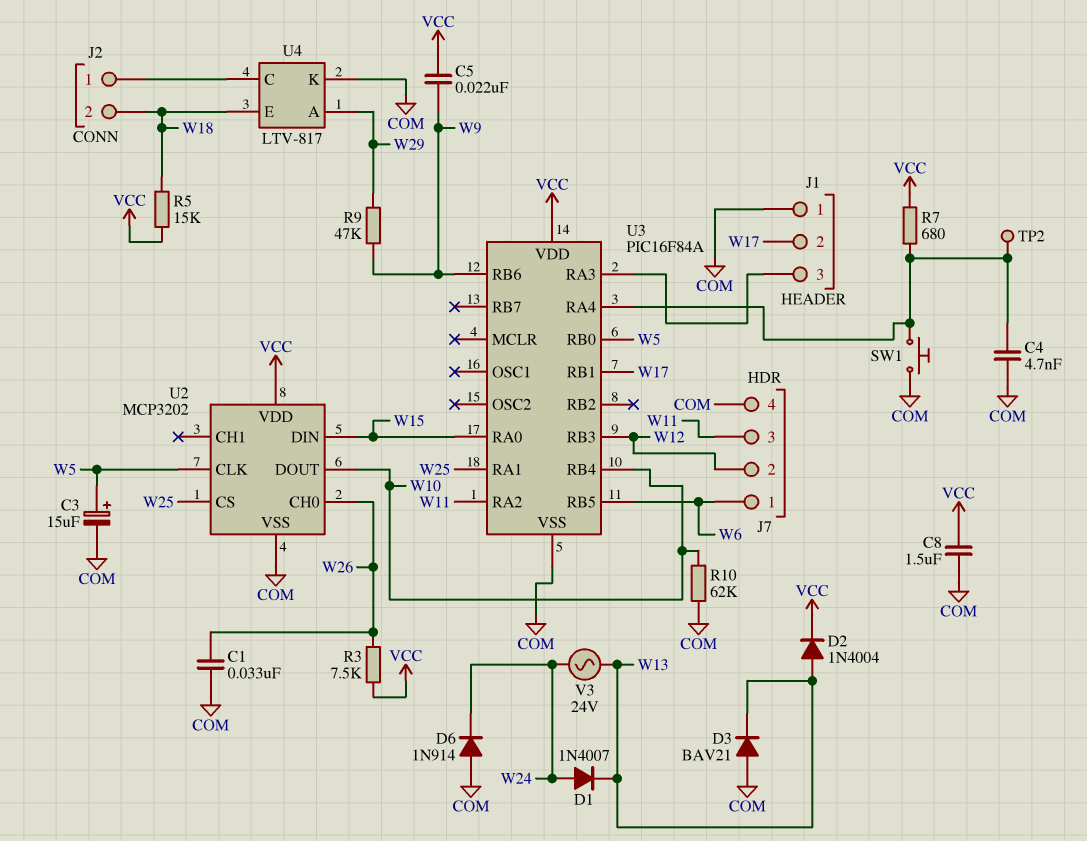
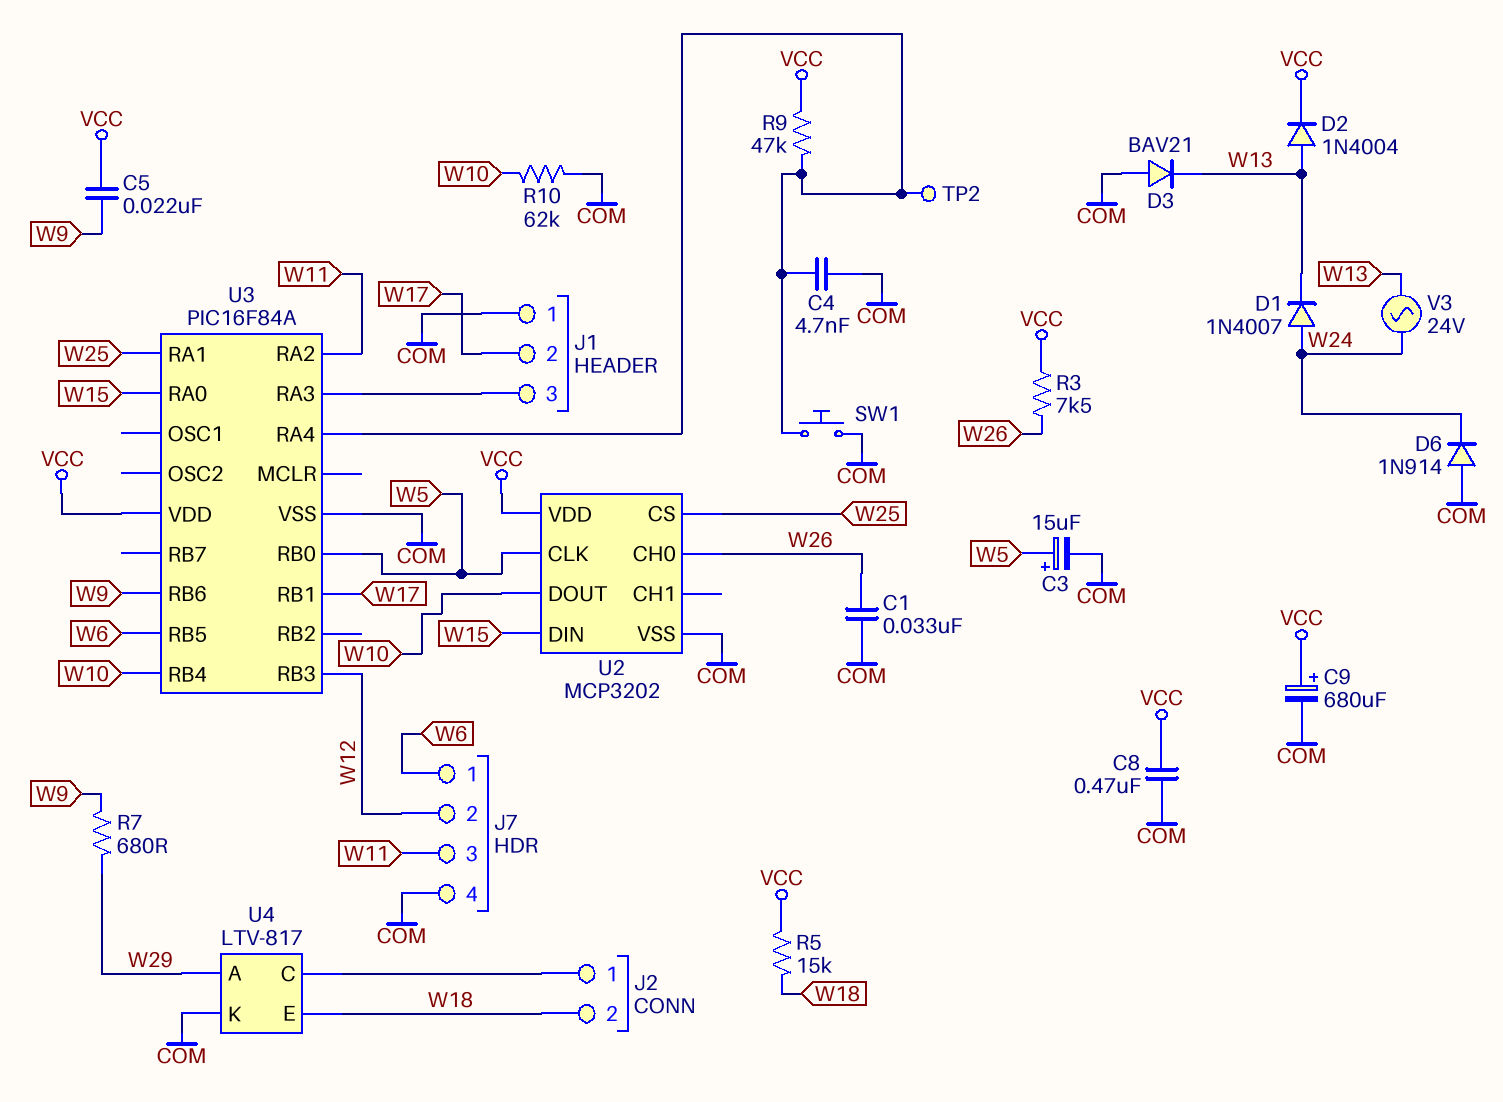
C8: 1.5uF (COM, VCC) -> 470nF (COM, VCC)
C9: none -> 680uF (plus VCC, minus COM)
R7: 680 (U3/RA4, VCC) -> 680 (W9, W29)
R9: 47k (W9, W29) -> 47k (U3/RA4, VCC)

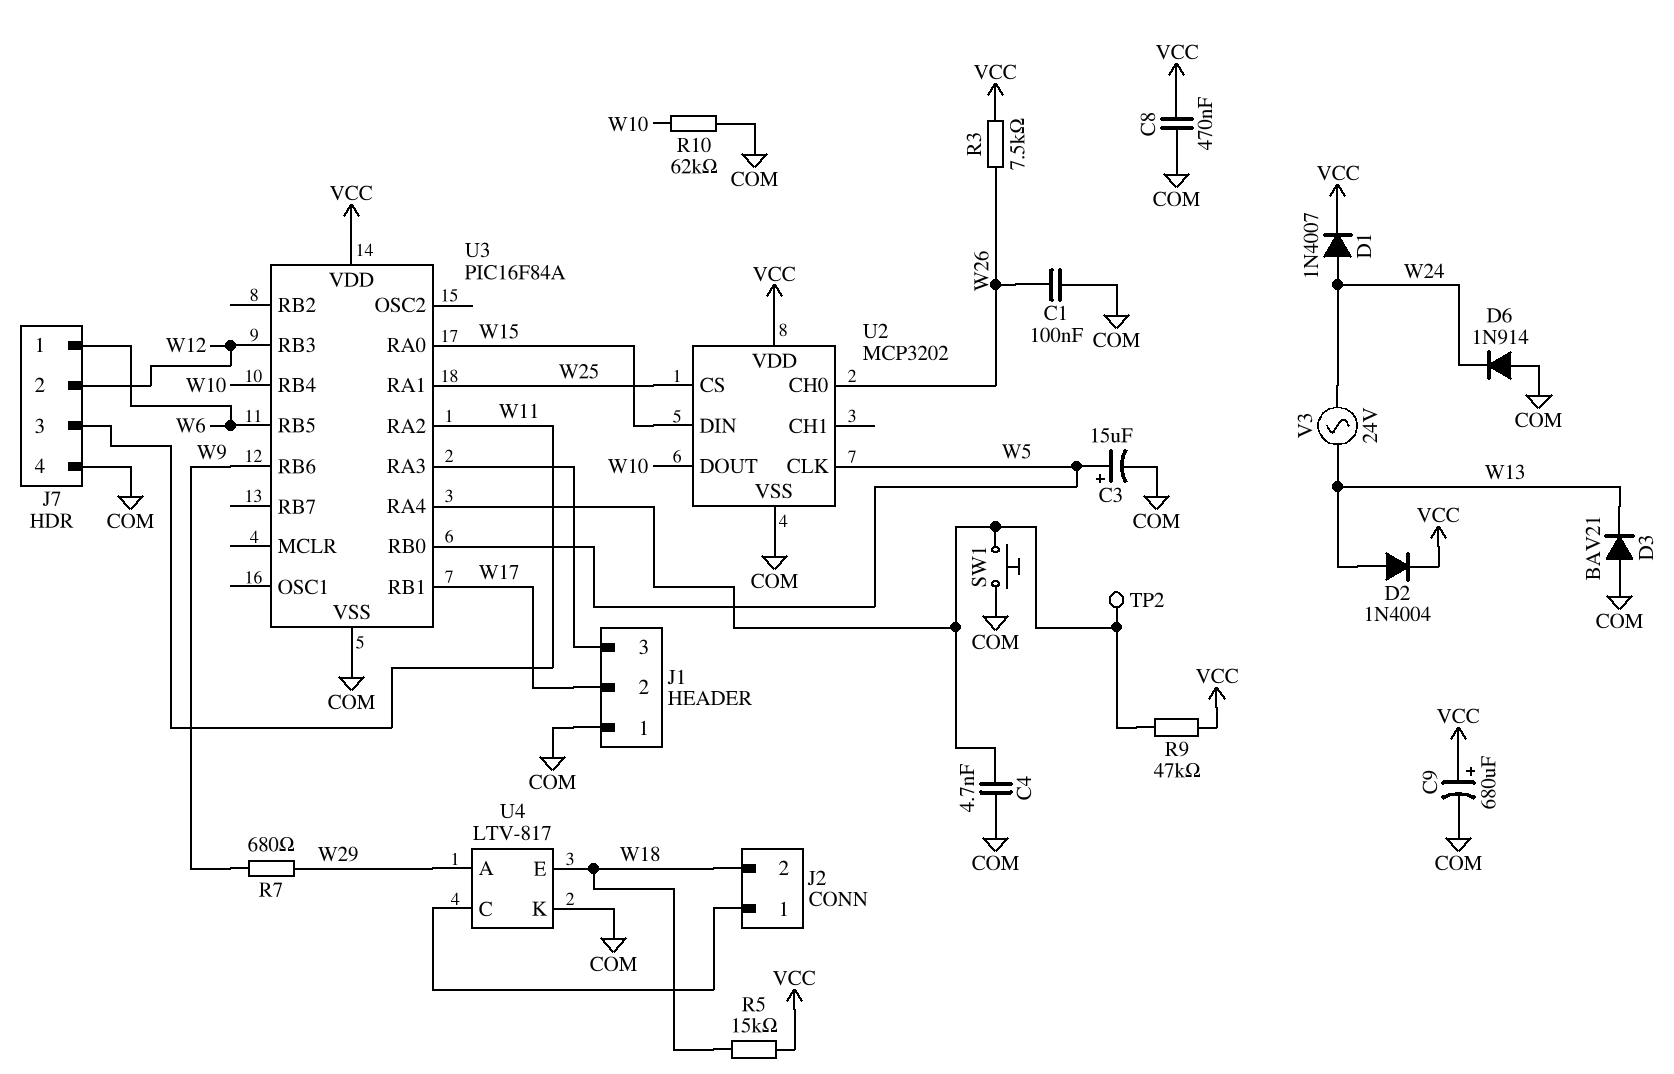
C1: 33nF (COM, W26) -> 100nF (COM, W26)
C5: 22nF (VCC, W9) -> none
D1: diode 1N4007 (A W24, K W13) -> diode 1N4007 (A W24, K VCC)

